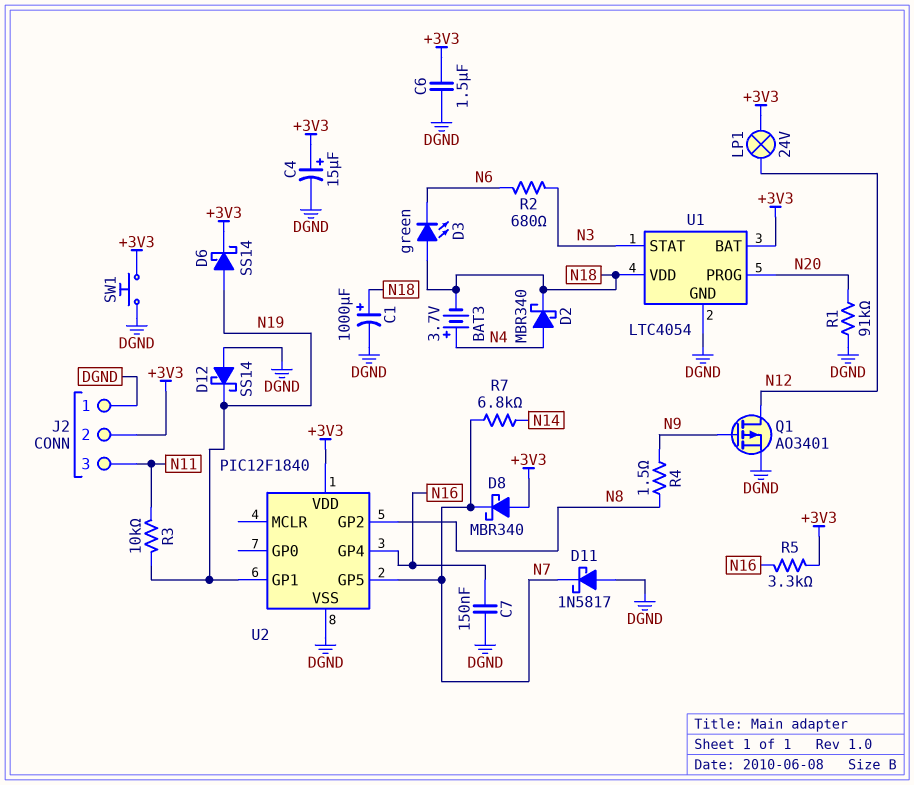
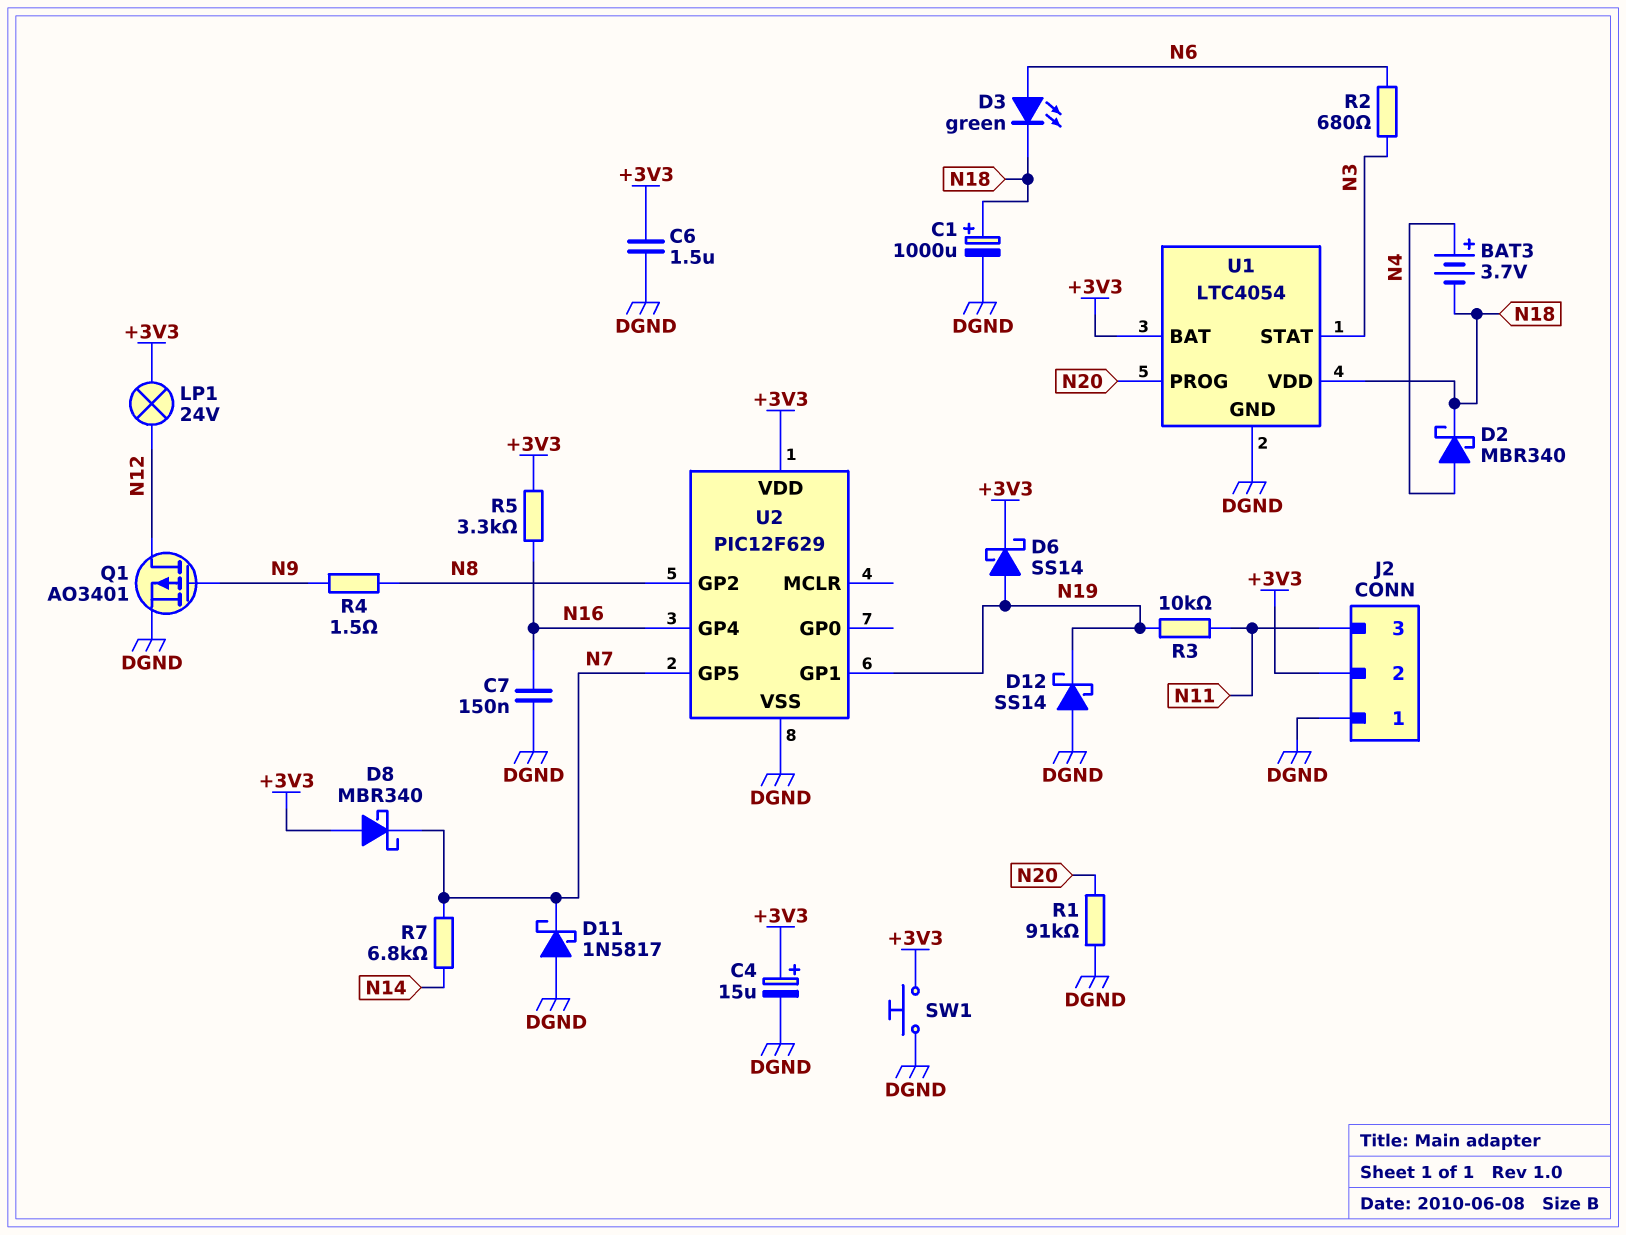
D3: LED green (A N18, K N6) -> LED green (A N6, K N18)
U2: PIC12F1840 -> PIC12F629

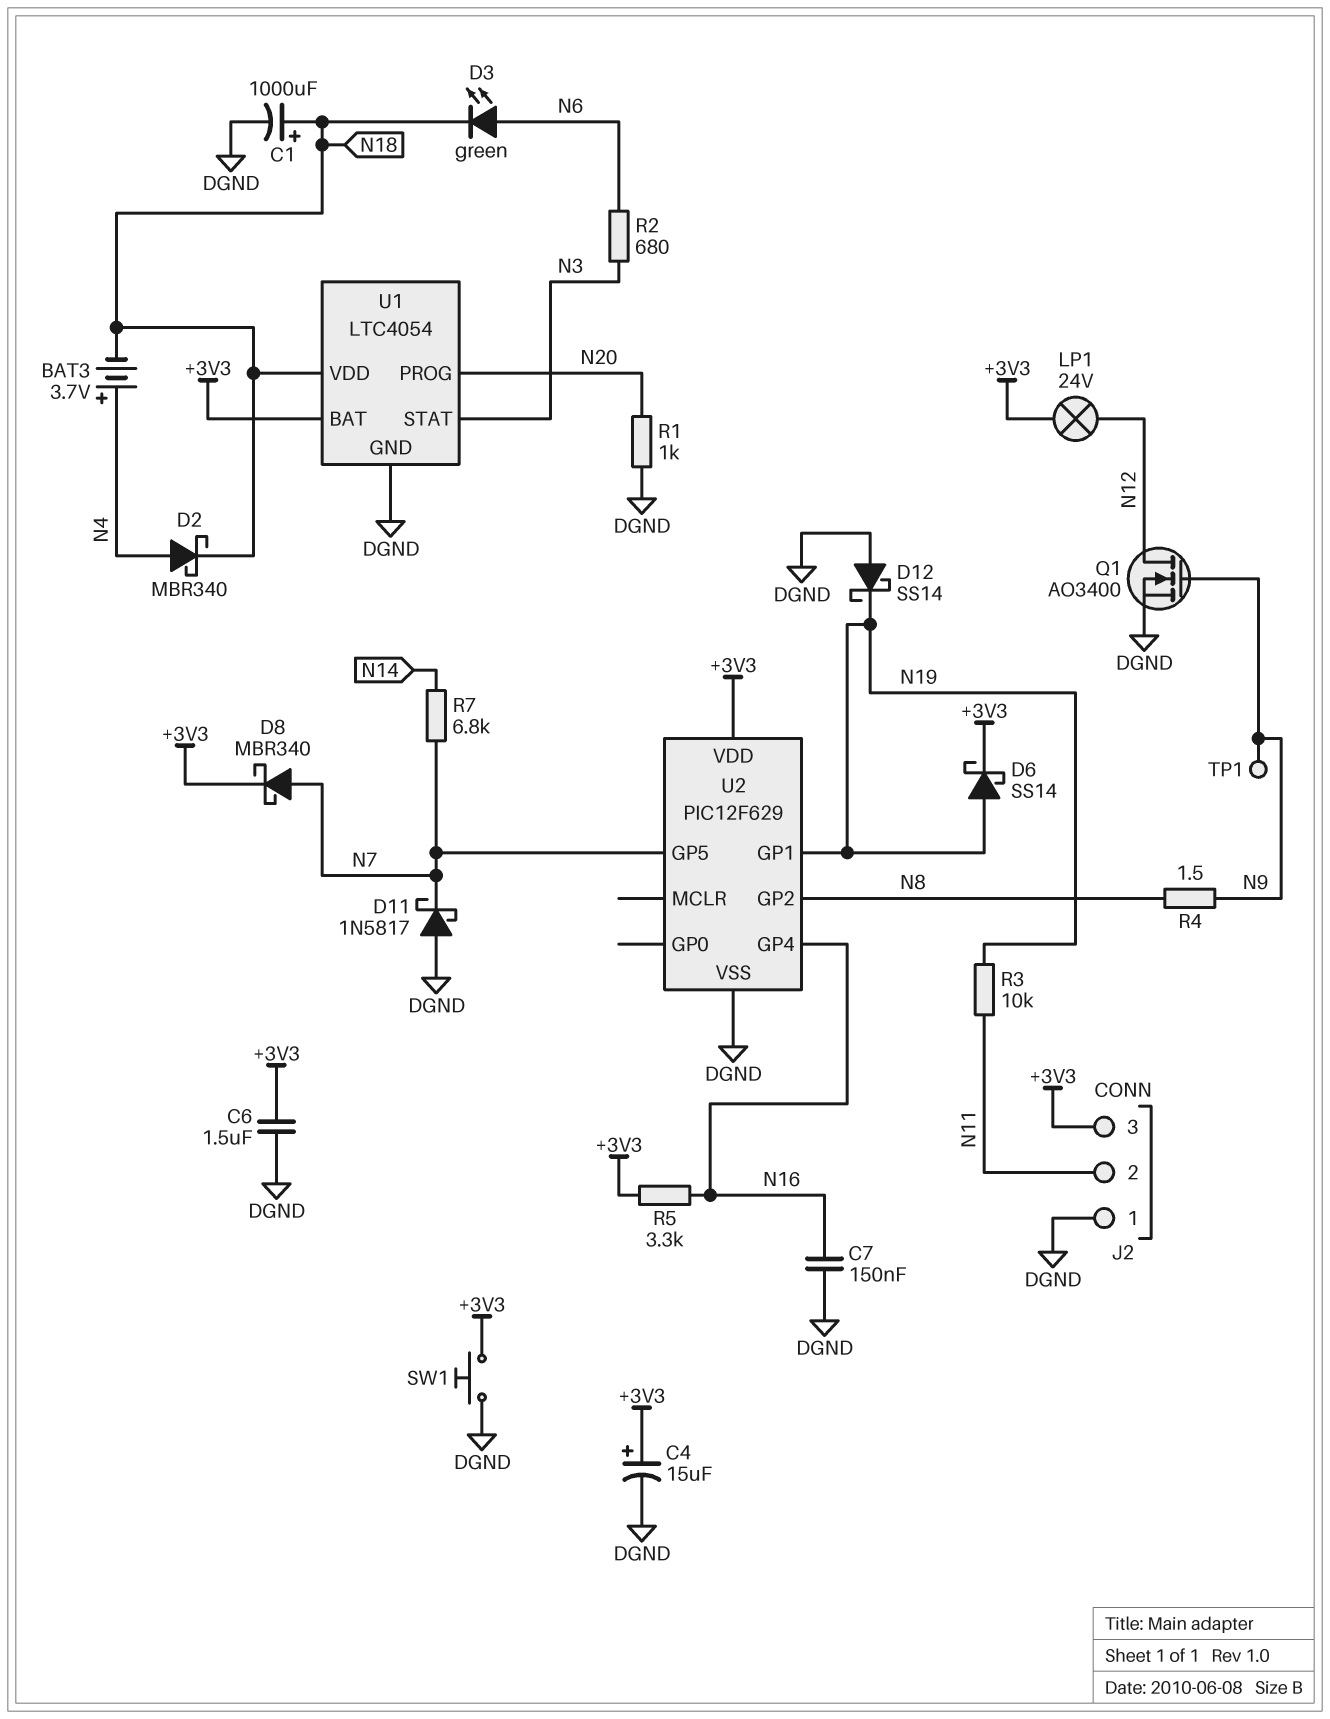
D8: schottky MBR340 (A +3V3, K N7) -> schottky MBR340 (A N7, K +3V3)
J2 pin 2: +3V3 -> N11
J2 pin 3: N11 -> +3V3
Q1: PMOS AO3401 (G N9, D N12, S DGND) -> NMOS AO3400 (G N9, D N12, S DGND)
R1: 91k (DGND, N20) -> 1k (DGND, N20)
TP1: none -> test point (N9)

